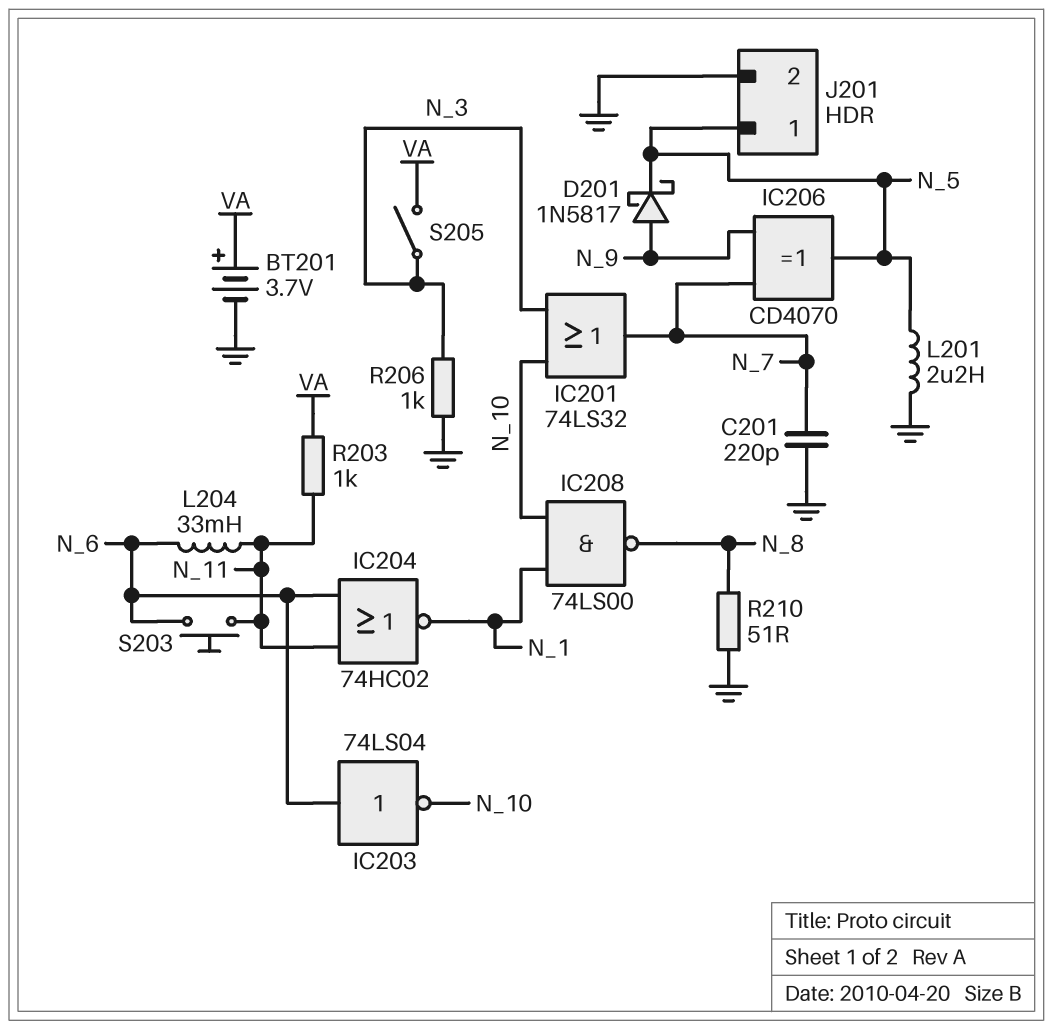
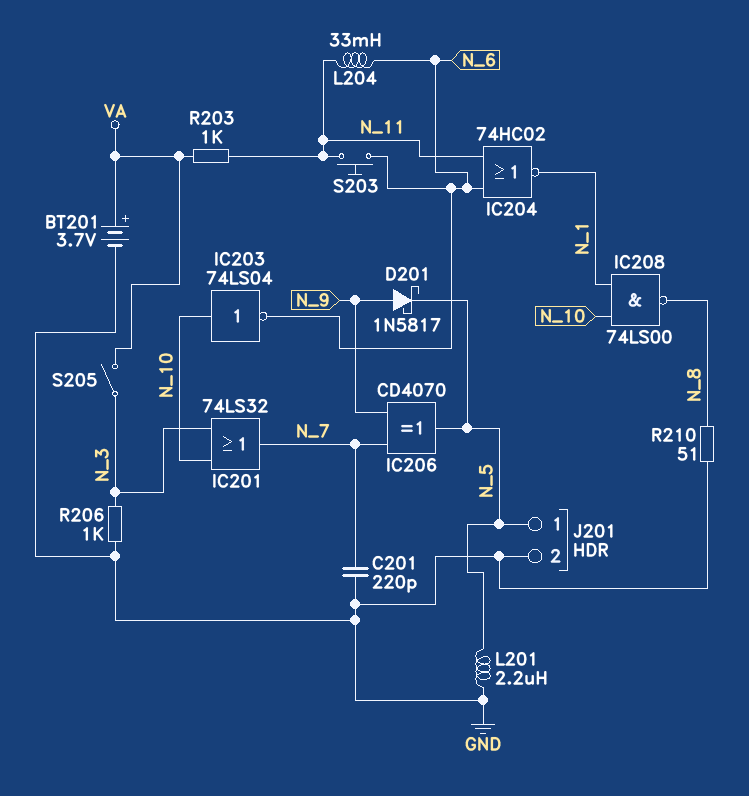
IC203: NOT 74LS04 (in N_6, out N_10) -> NOT 74LS04 (in N_10, out N_6)

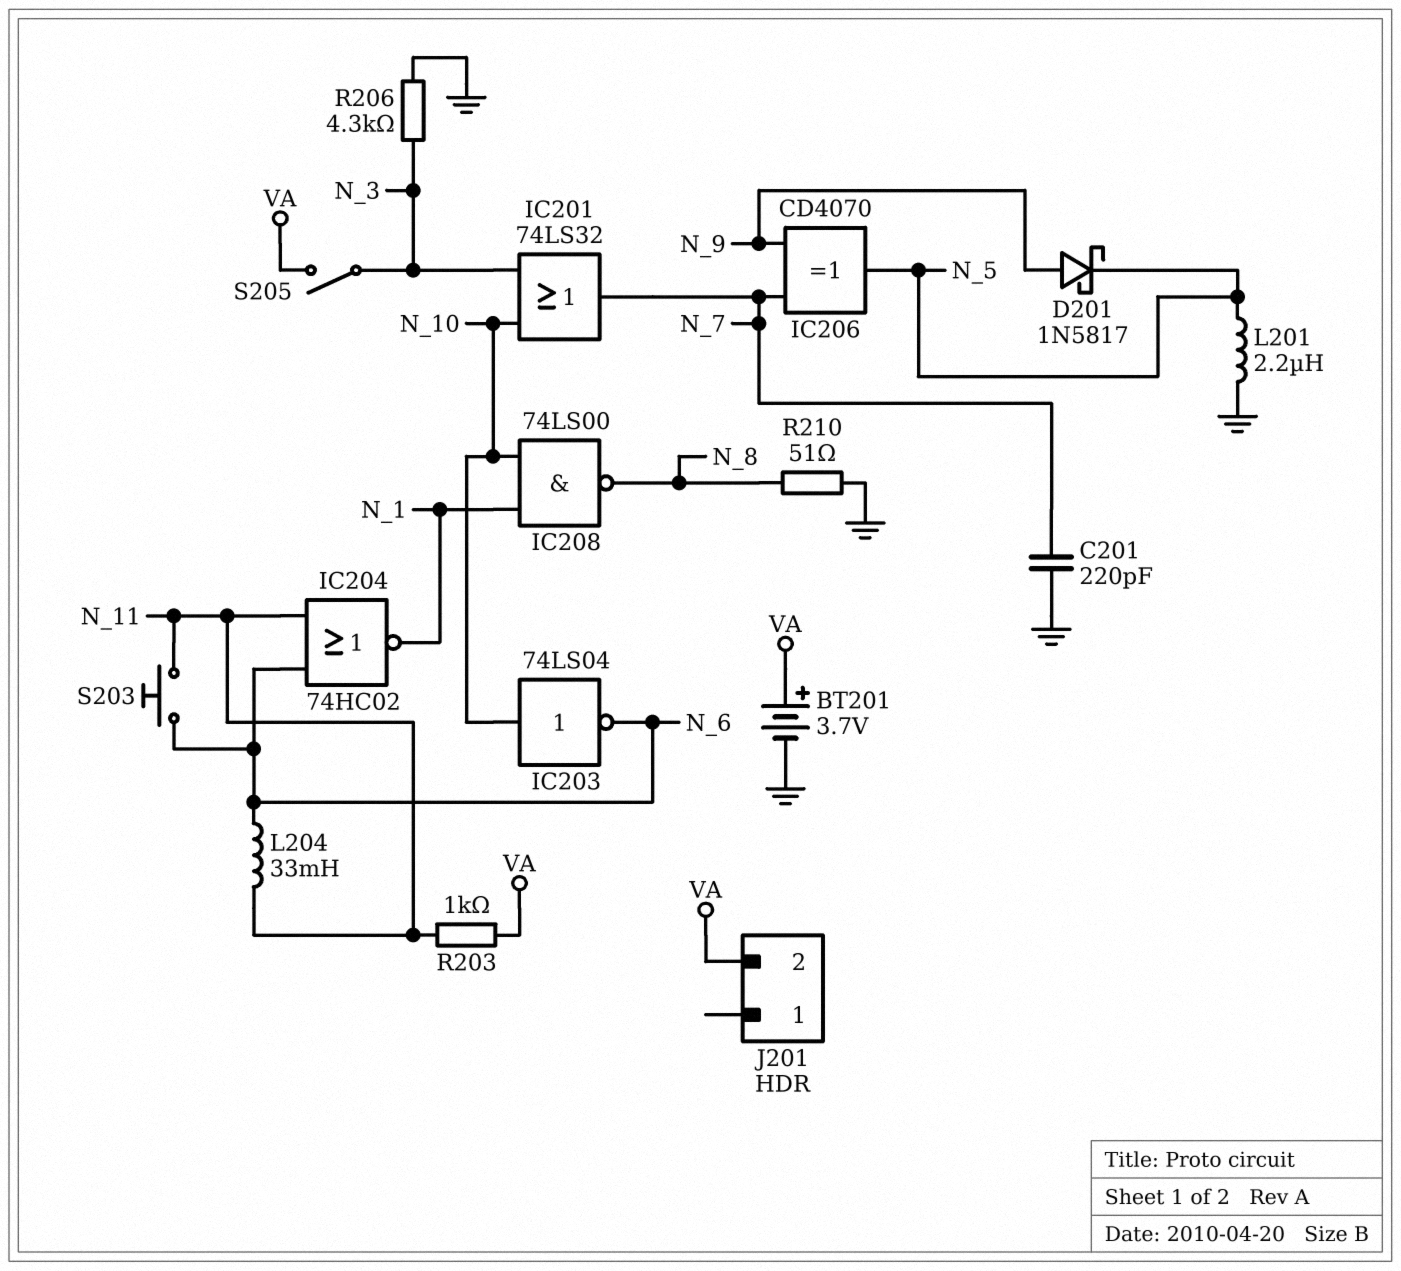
J201 pin 1: N_5 -> none
J201 pin 2: GND -> VA
R206: 1k (GND, N_3) -> 4.3k (GND, N_3)

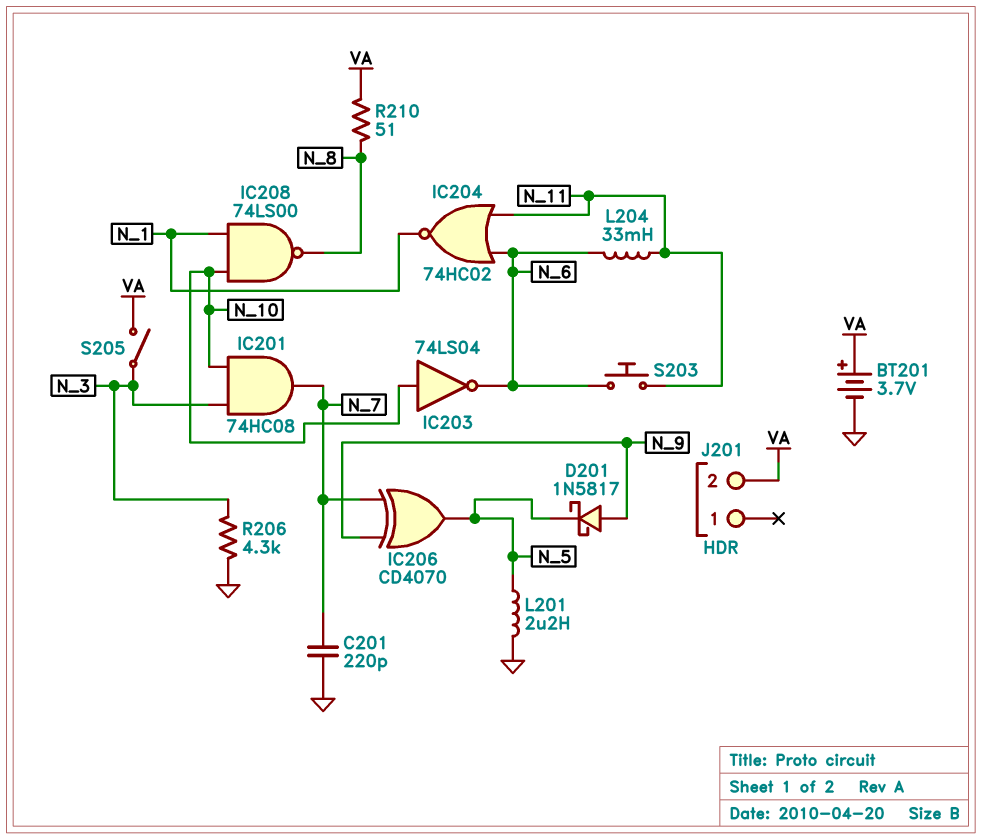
IC201: OR 74LS32 (in N_3, in N_10, out N_7) -> AND 74HC08 (in N_3, in N_10, out N_7)
R203: 1k (N_11, VA) -> none
R210: 51 (GND, N_8) -> 51 (N_8, VA)

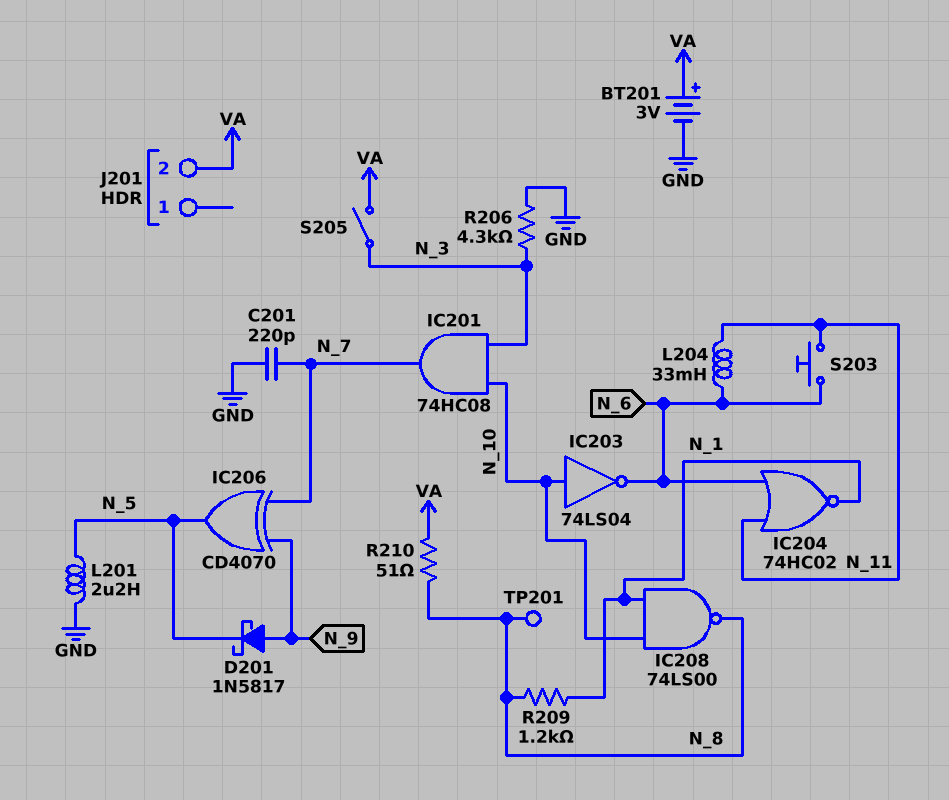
BT201: 3.7V (plus VA, minus GND) -> 3V (plus VA, minus GND)
R209: none -> 1.2k (N_1, N_8)
TP201: none -> test point (N_8)

